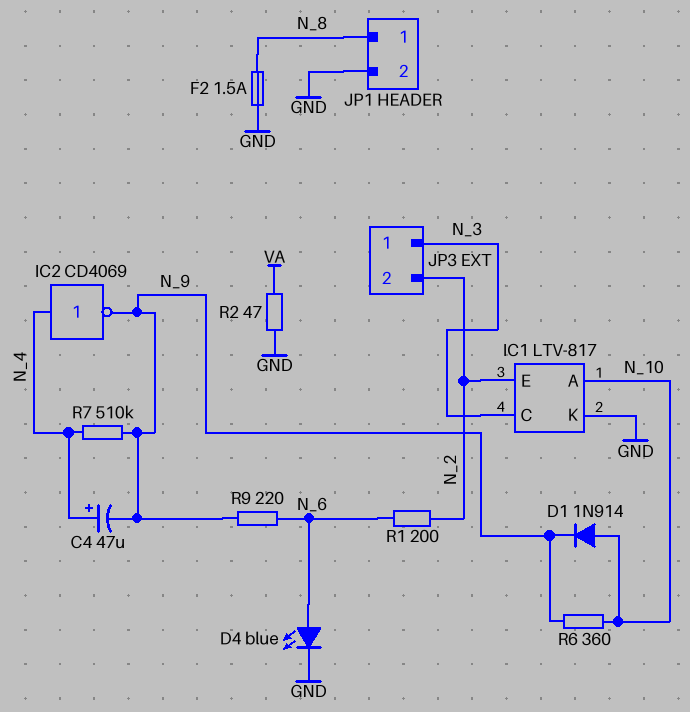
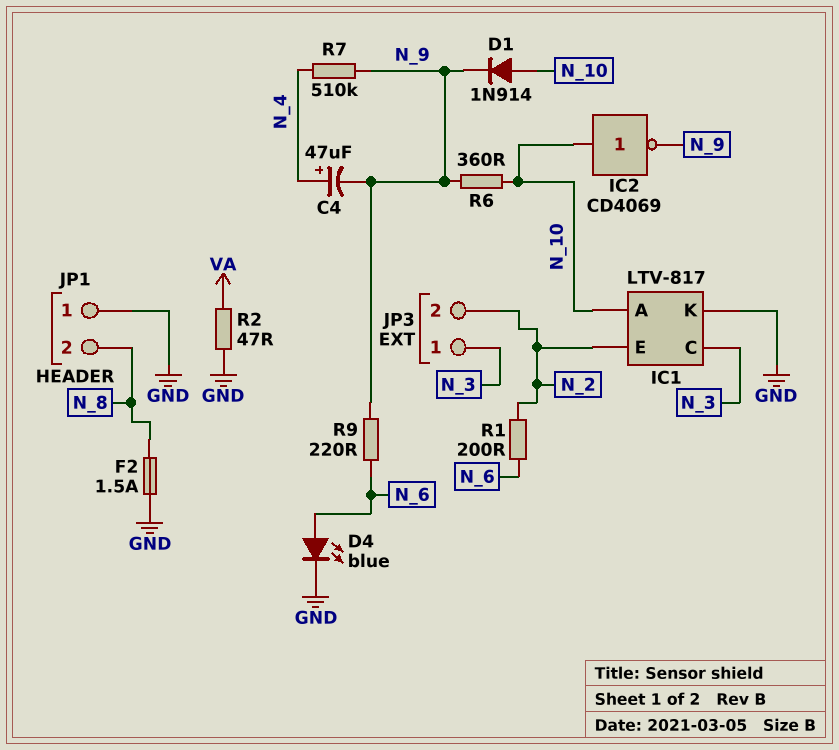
IC2: NOT CD4069 (in N_4, out N_9) -> NOT CD4069 (in N_10, out N_9)
JP1 pin 1: N_8 -> GND
JP1 pin 2: GND -> N_8

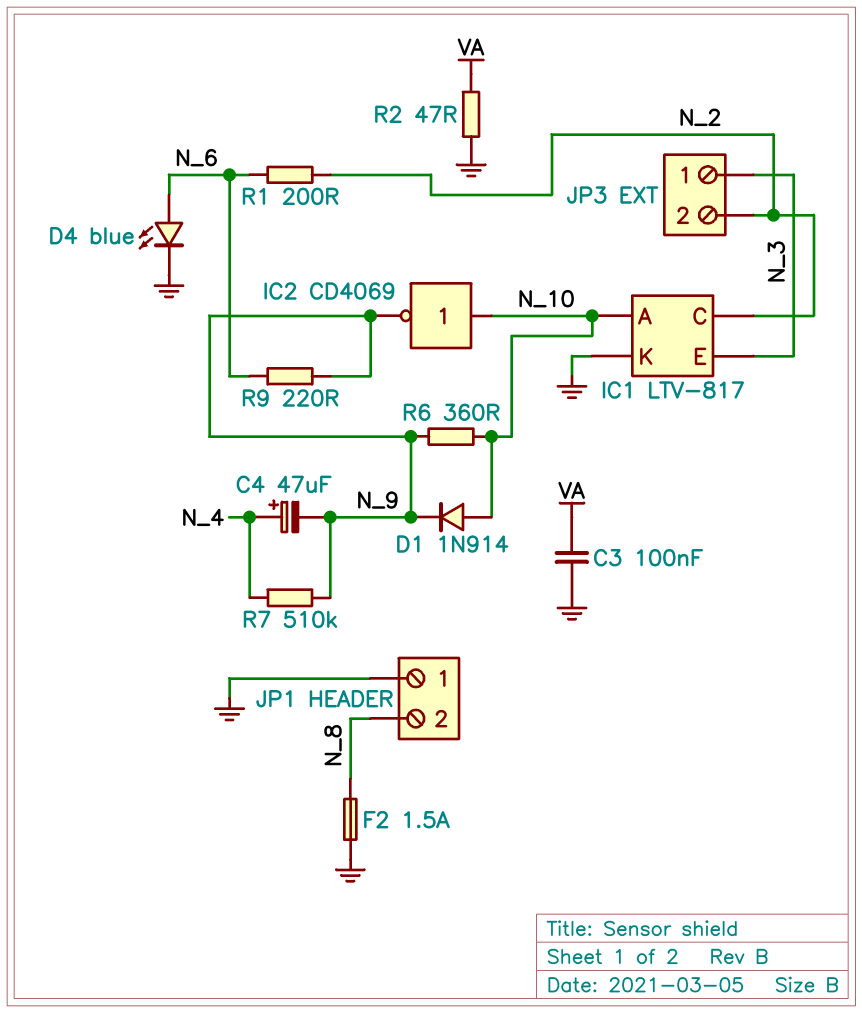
C3: none -> 100nF (GND, VA)
IC1 pin C: N_3 -> N_2
IC1 pin E: N_2 -> N_3

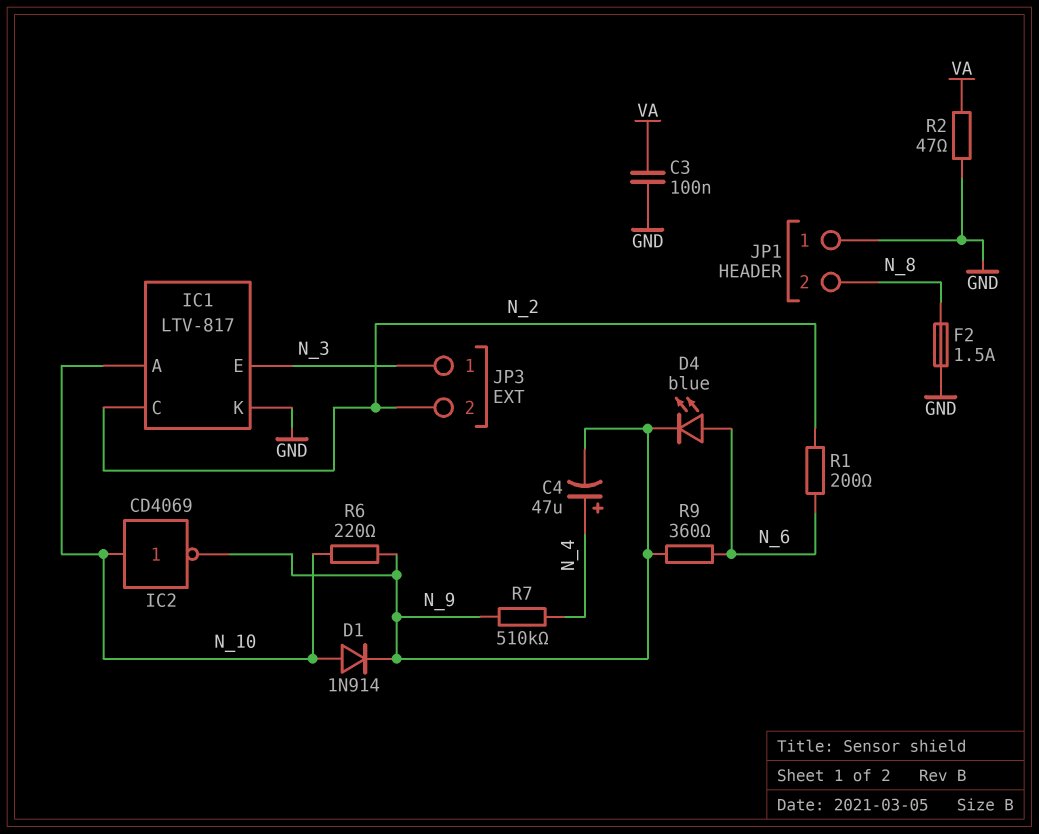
D4: LED blue (A N_6, K GND) -> LED blue (A N_6, K N_9)
R6: 360 (N_9, N_10) -> 220 (N_9, N_10)
R9: 220 (N_6, N_9) -> 360 (N_6, N_9)

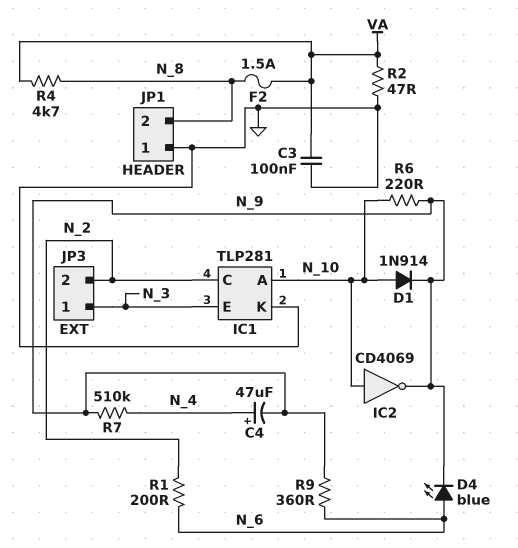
F2: 1.5A (GND, N_8) -> 1.5A (N_8, VA)
IC1: LTV-817 -> TLP281
R4: none -> 4.7k (N_8, VA)

